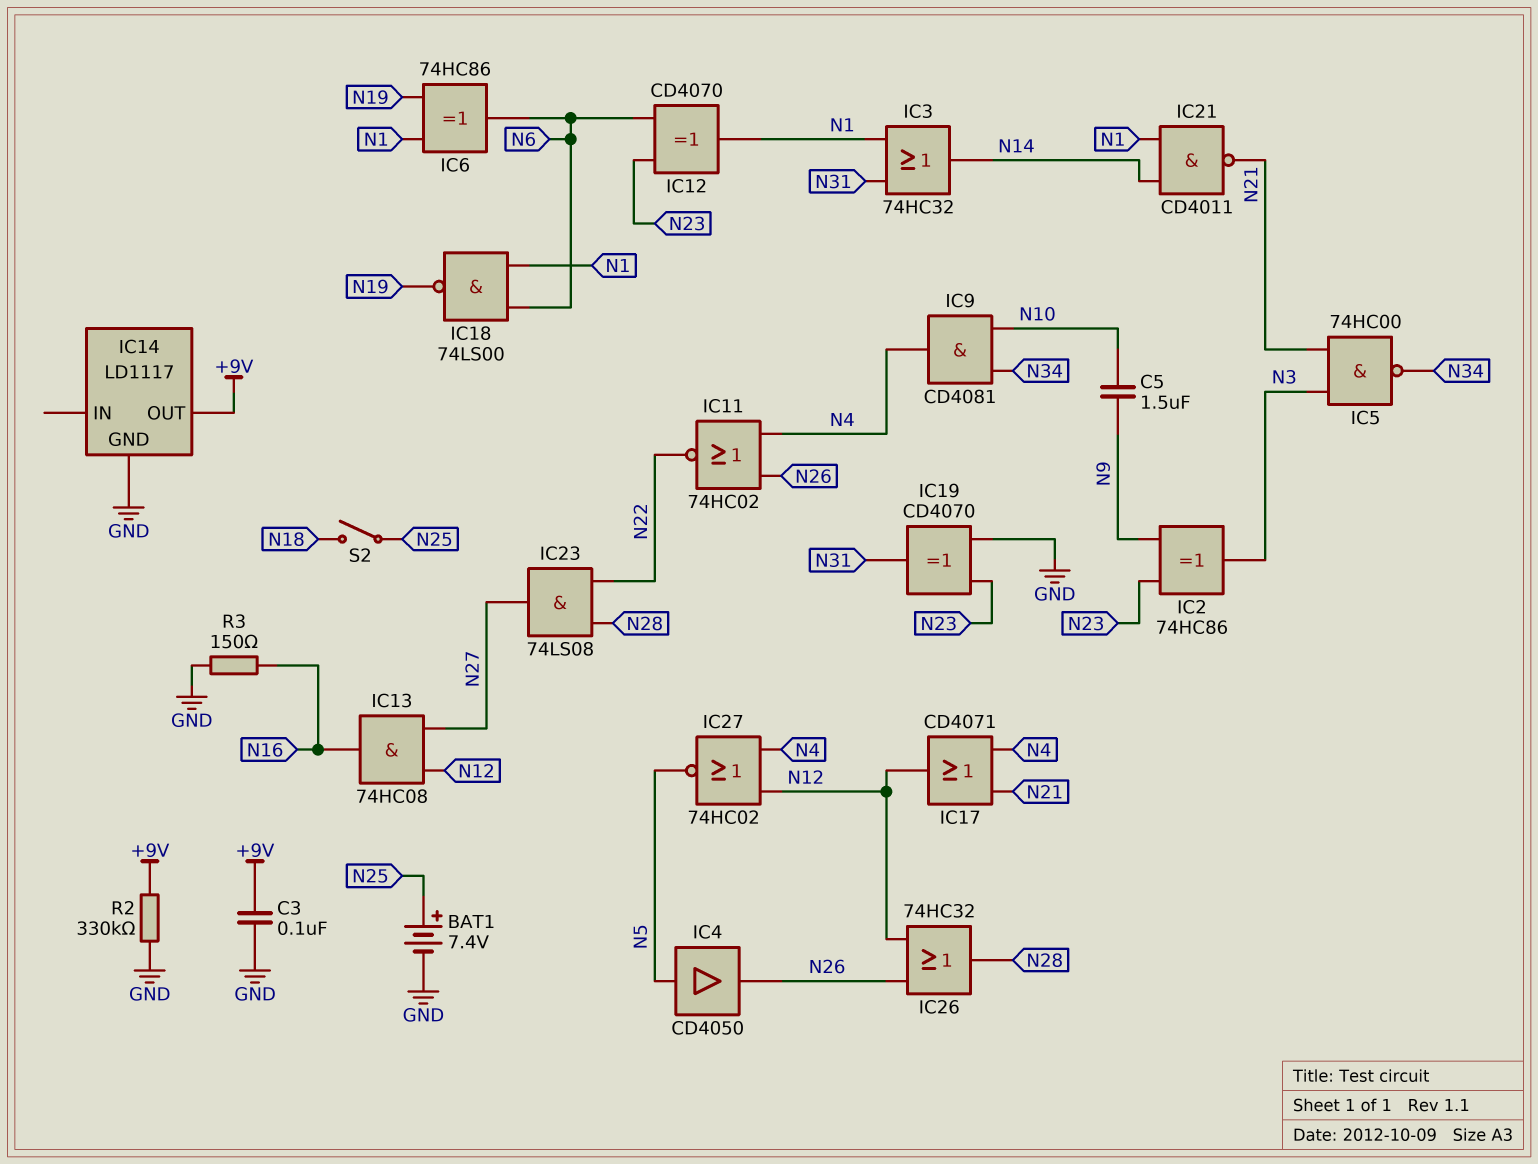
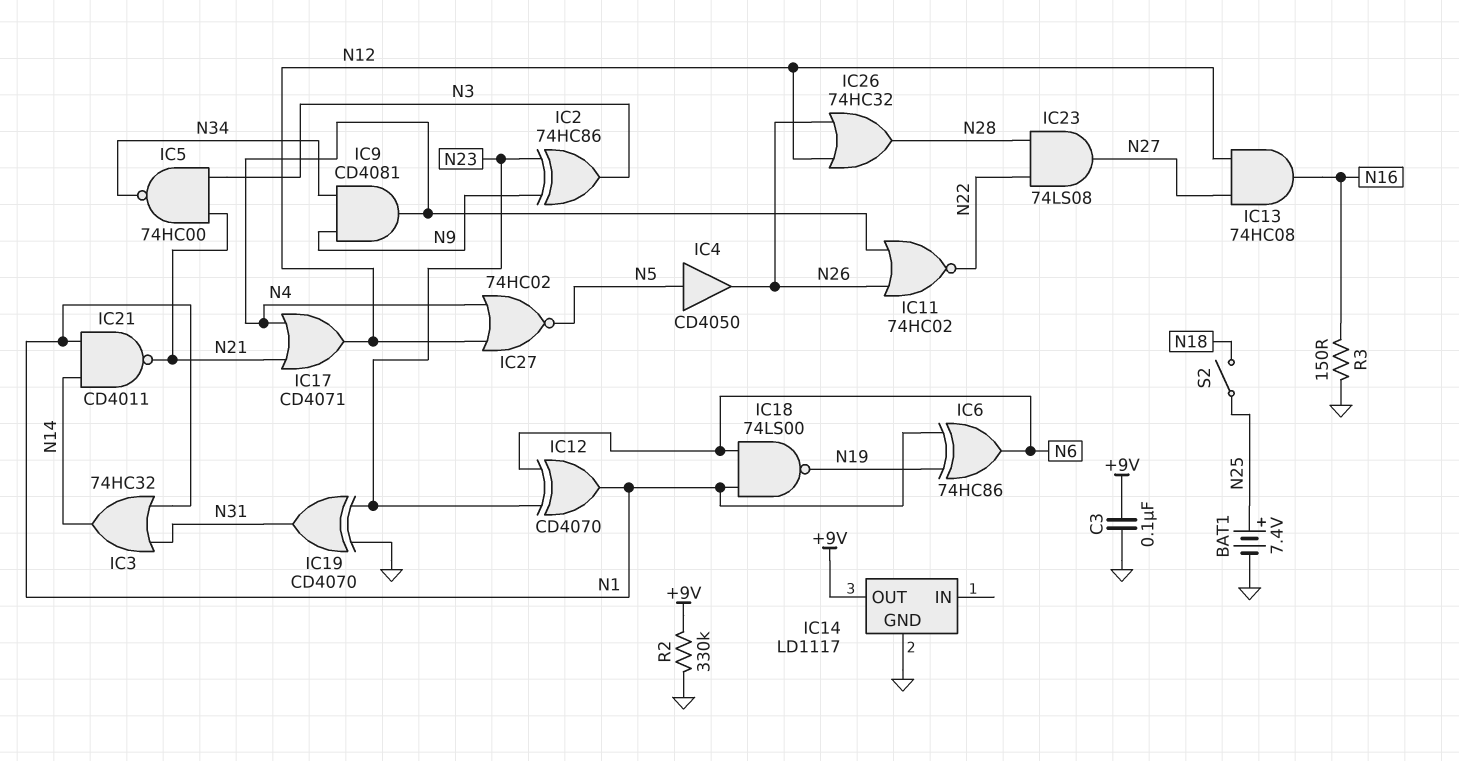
C5: 1.5uF (N9, N10) -> none
IC9: AND CD4081 (in N10, in N34, out N4) -> AND CD4081 (in N9, in N34, out N4)

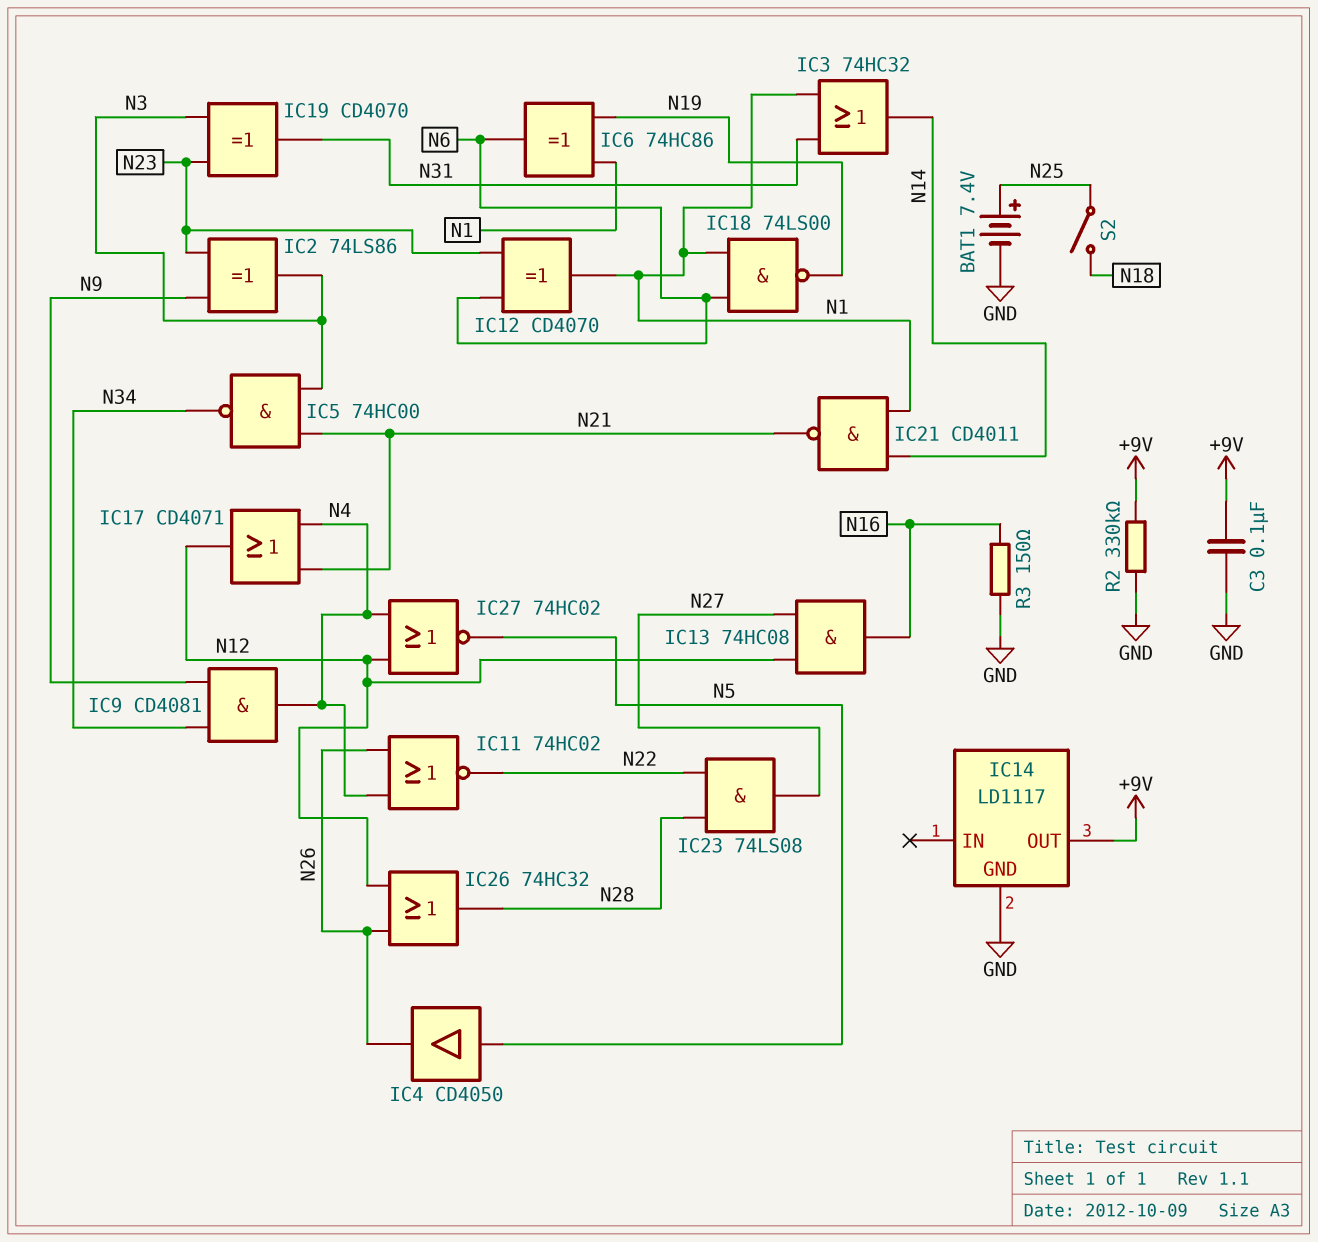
IC2: XOR 74HC86 (in N9, in N23, out N3) -> XOR 74LS86 (in N9, in N23, out N3)
IC19: XOR CD4070 (in GND, in N23, out N31) -> XOR CD4070 (in N3, in N23, out N31)

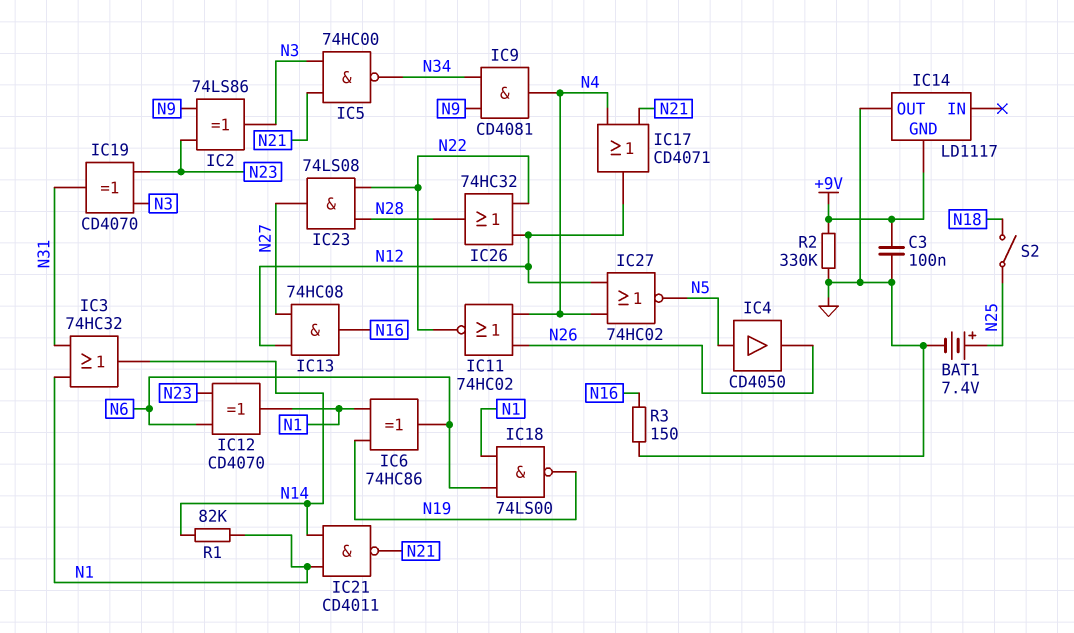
IC14 pin GND: GND -> +9V
IC14 pin OUT: +9V -> GND
IC26: OR 74HC32 (in N12, in N26, out N28) -> OR 74HC32 (in N12, in N22, out N28)
R1: none -> 82k (N1, N14)

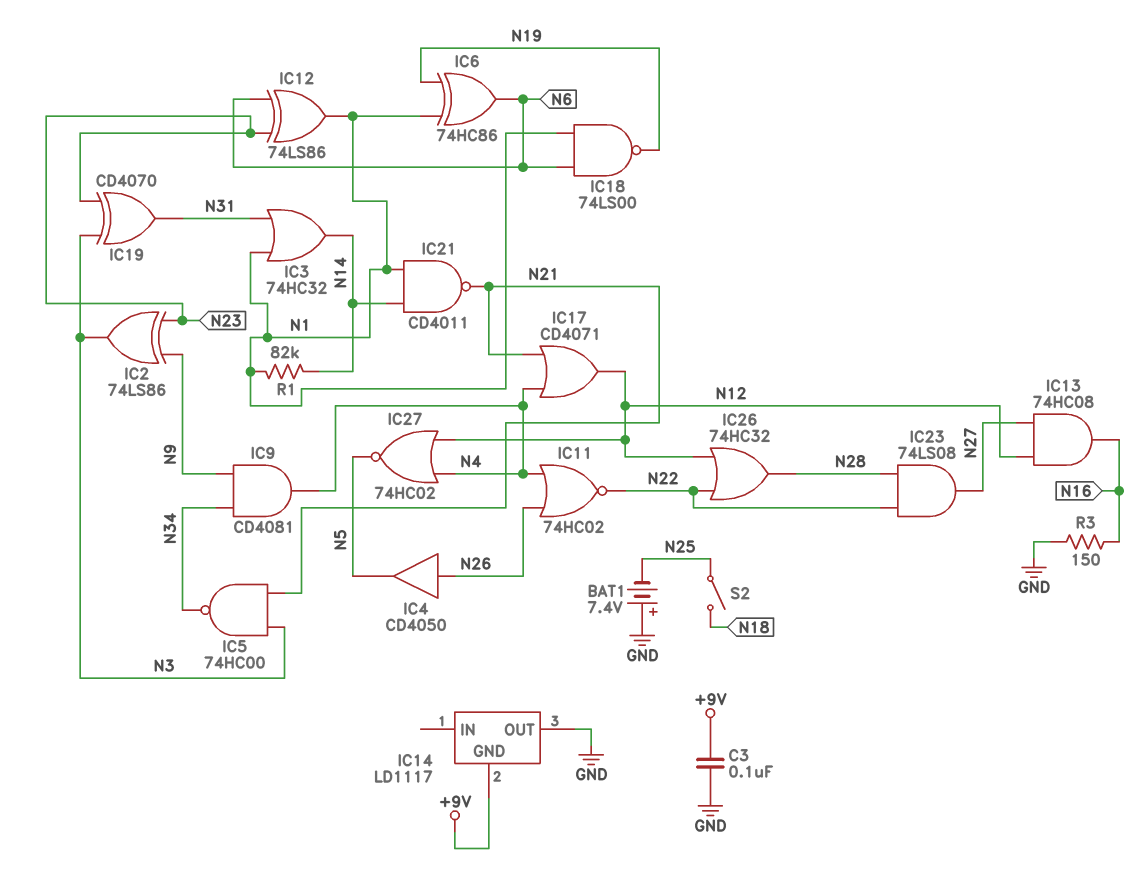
BAT1: 7.4V (plus N25, minus GND) -> 7.4V (plus GND, minus N25)
IC4: buffer CD4050 (in N5, out N26) -> buffer CD4050 (in N26, out N5)
IC12: XOR CD4070 (in N6, in N23, out N1) -> XOR 74LS86 (in N6, in N23, out N1)
R2: 330k (+9V, GND) -> none

